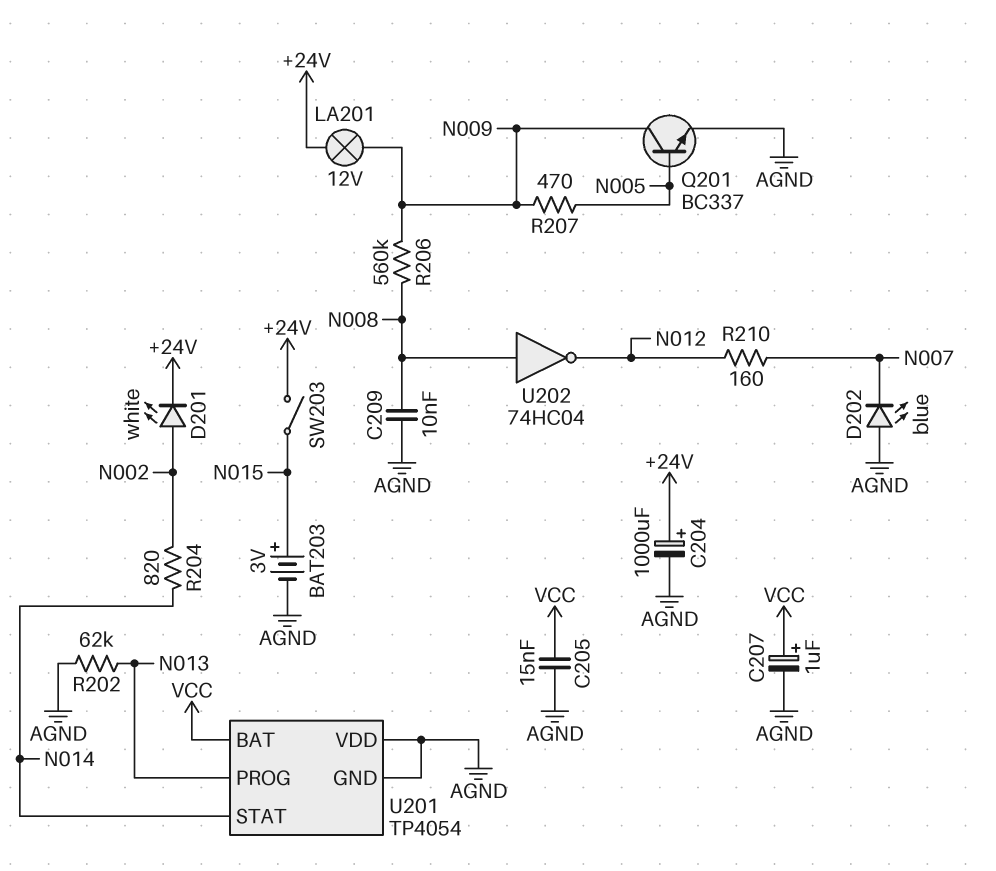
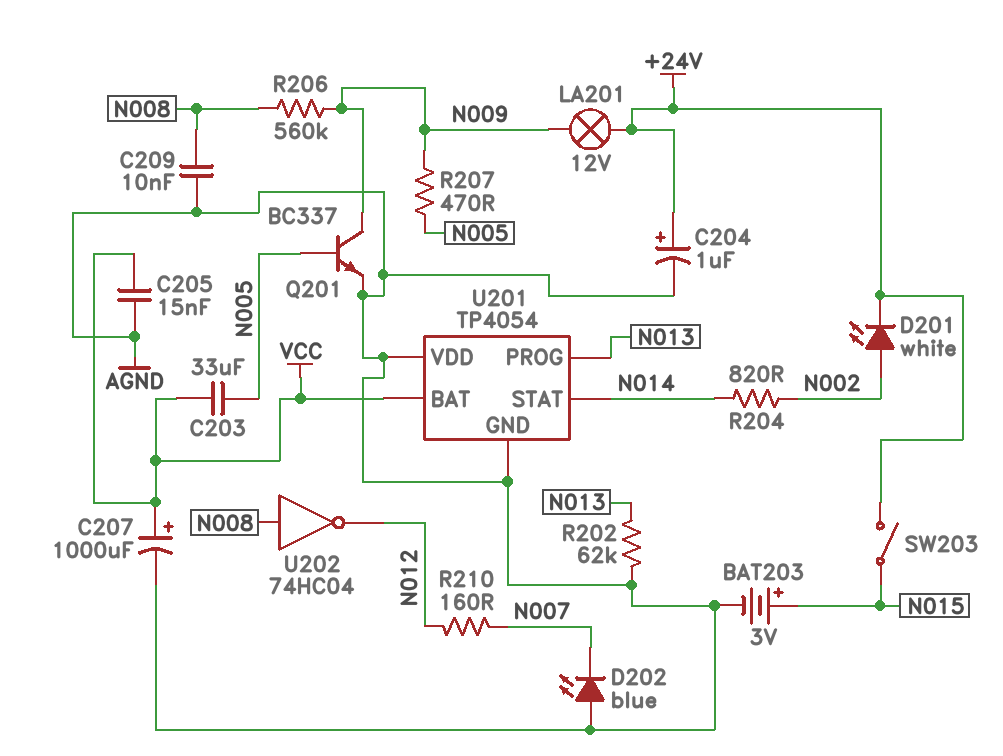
C203: none -> 33uF (N005, VCC)
C204: 1000uF (plus +24V, minus AGND) -> 1uF (plus +24V, minus AGND)
C207: 1uF (plus VCC, minus AGND) -> 1000uF (plus VCC, minus AGND)

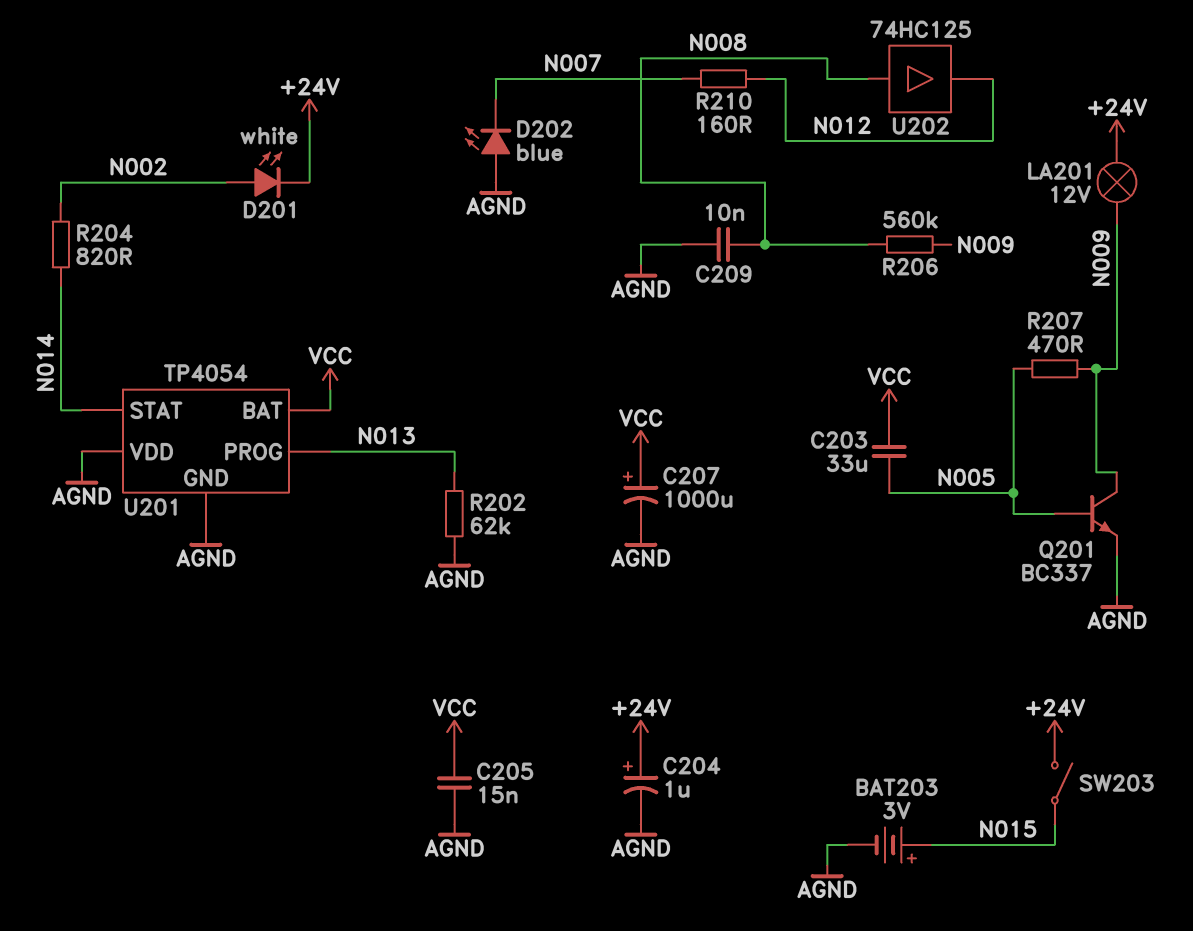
U202: NOT 74HC04 (in N008, out N012) -> buffer 74HC125 (in N008, out N012)

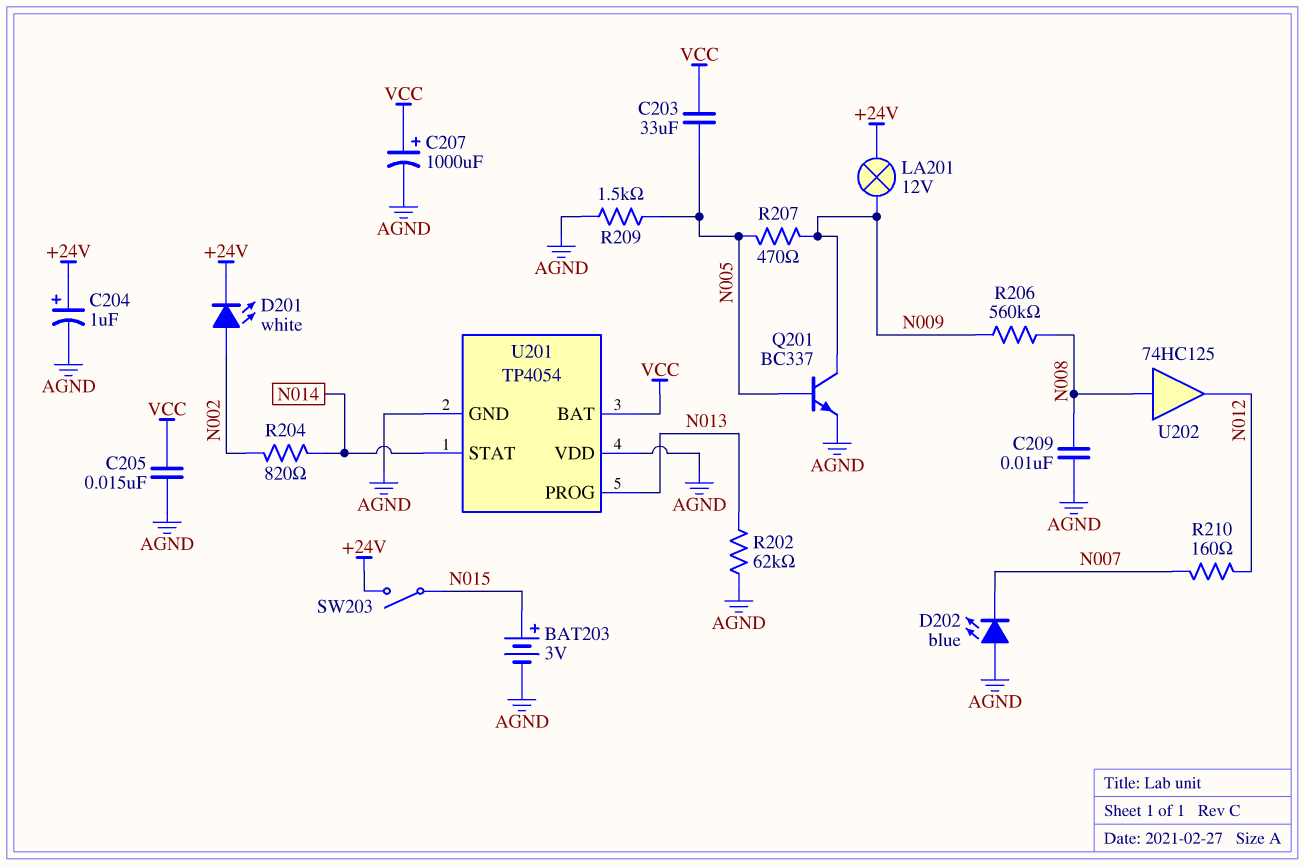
R209: none -> 1.5k (AGND, N005)

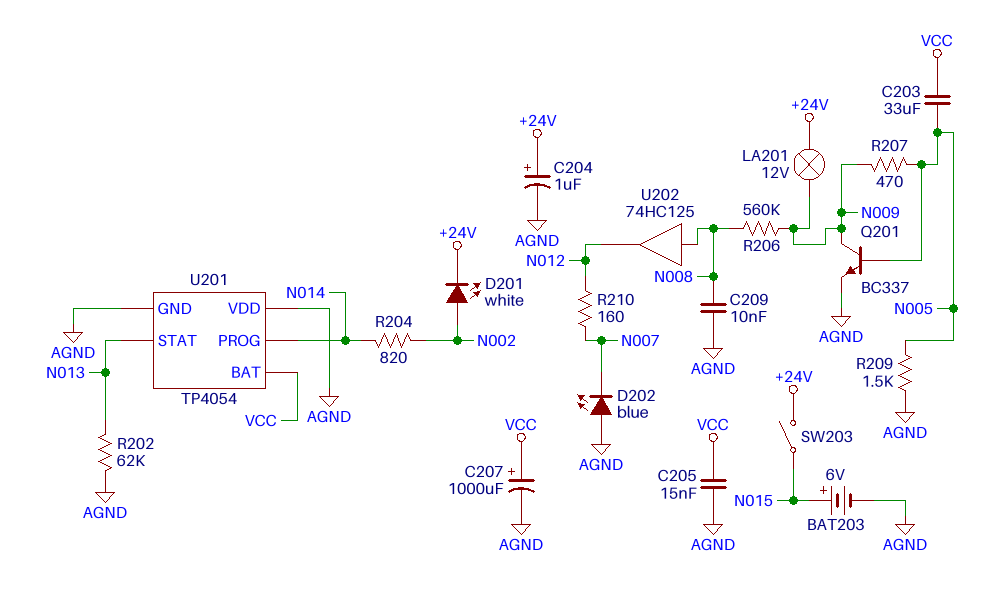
BAT203: 3V (plus N015, minus AGND) -> 6V (plus N015, minus AGND)
U201 pin PROG: N013 -> N014
U201 pin STAT: N014 -> N013

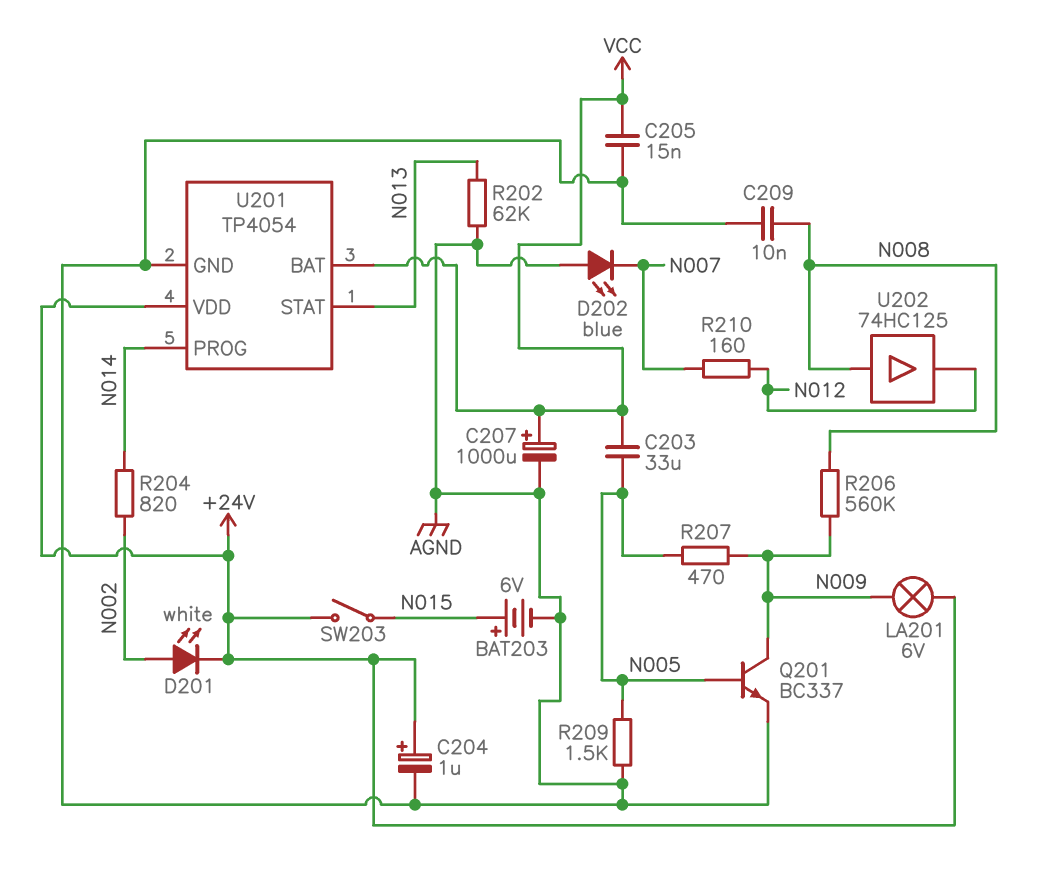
LA201: lamp 12V (+24V, N009) -> lamp 6V (+24V, N009)
U201 pin VDD: AGND -> +24V

